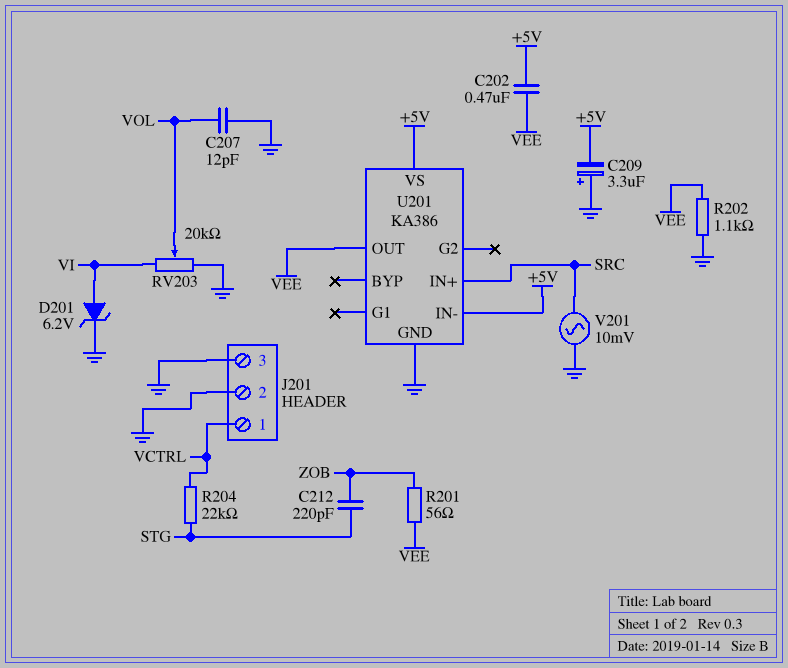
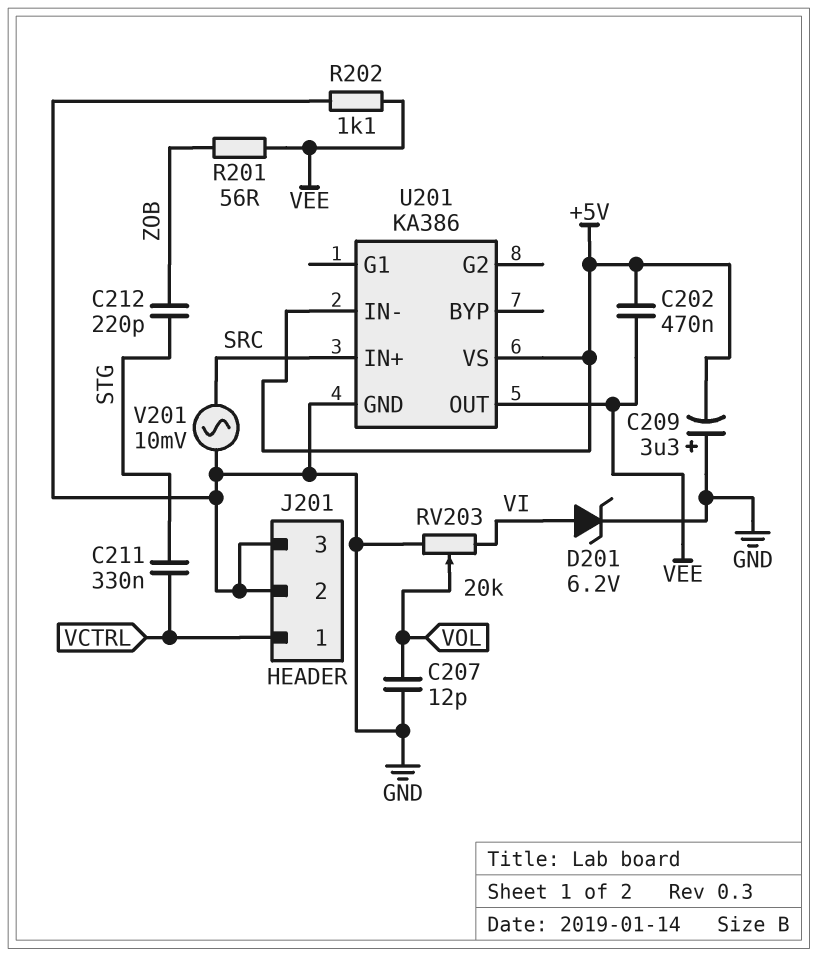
C211: none -> 330nF (STG, VCTRL)
R204: 22k (STG, VCTRL) -> none

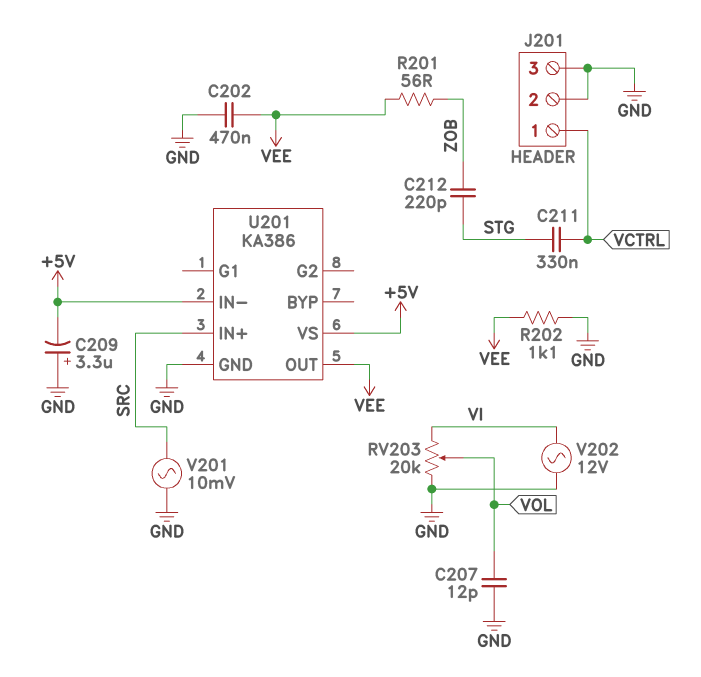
C202: 470nF (+5V, VEE) -> 470nF (GND, VEE)
D201: zener 6.2V (A VI, K GND) -> none
V202: none -> AC 12V (GND, VI)

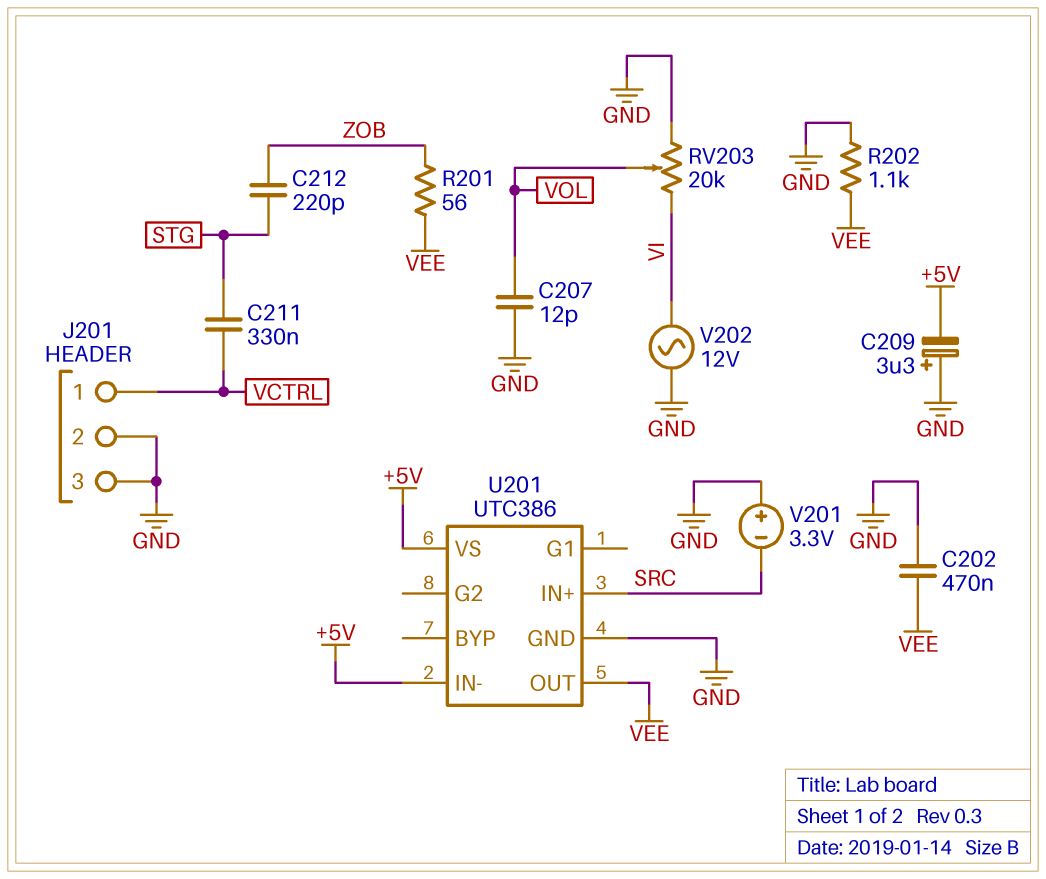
U201: KA386 -> UTC386
V201: AC 10mV (GND, SRC) -> 3.3V (plus GND, minus SRC)

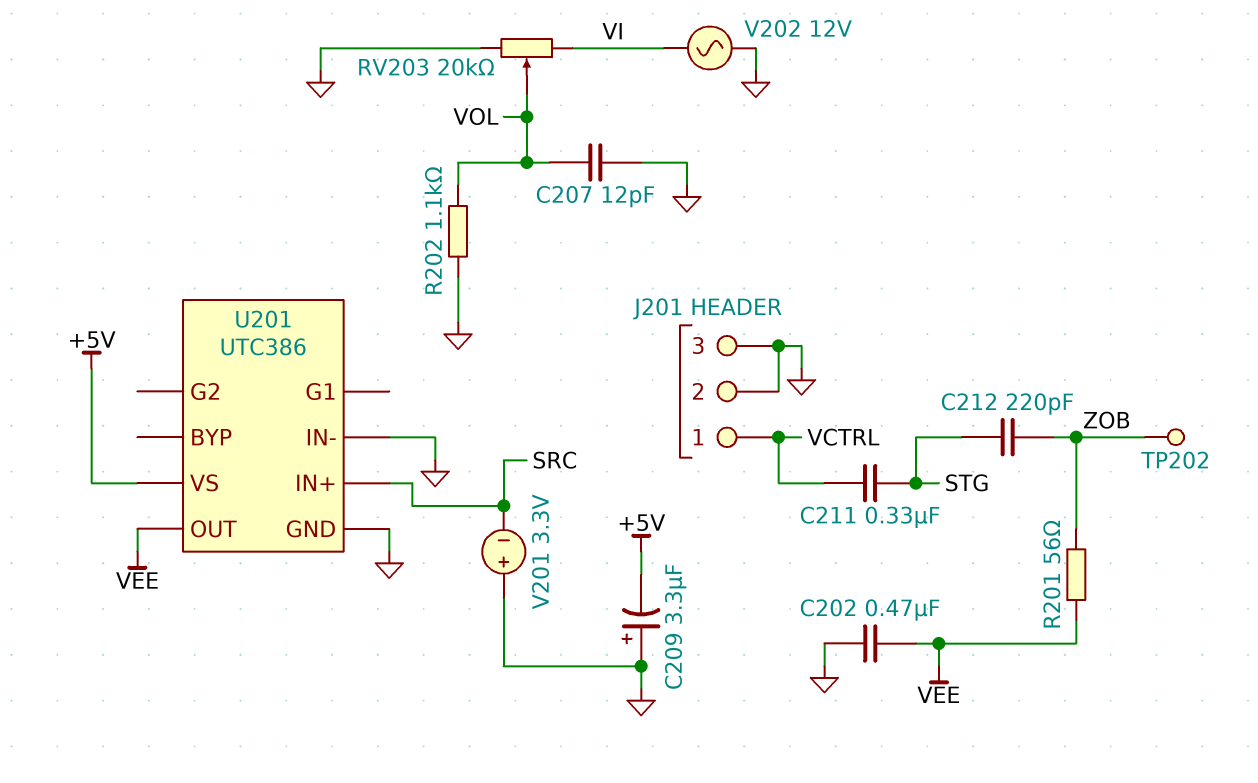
R202: 1.1k (GND, VEE) -> 1.1k (GND, VOL)
TP202: none -> test point (ZOB)
U201 pin IN-: +5V -> GND

